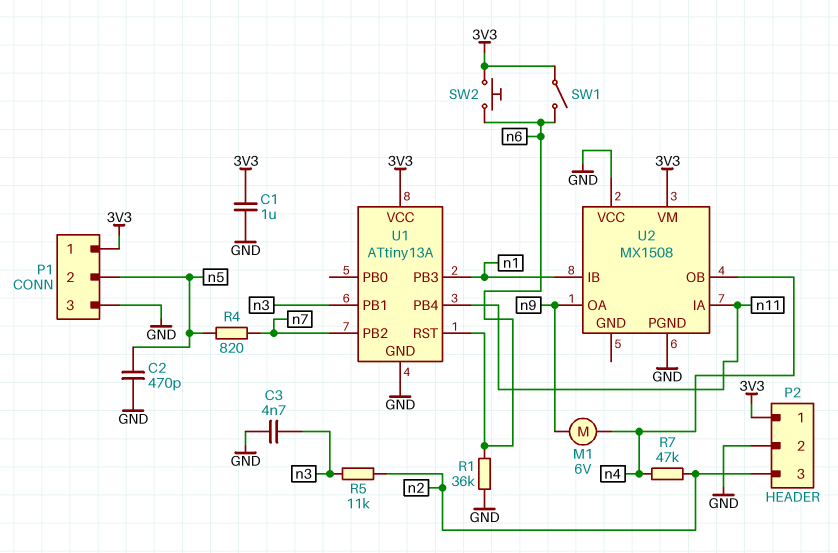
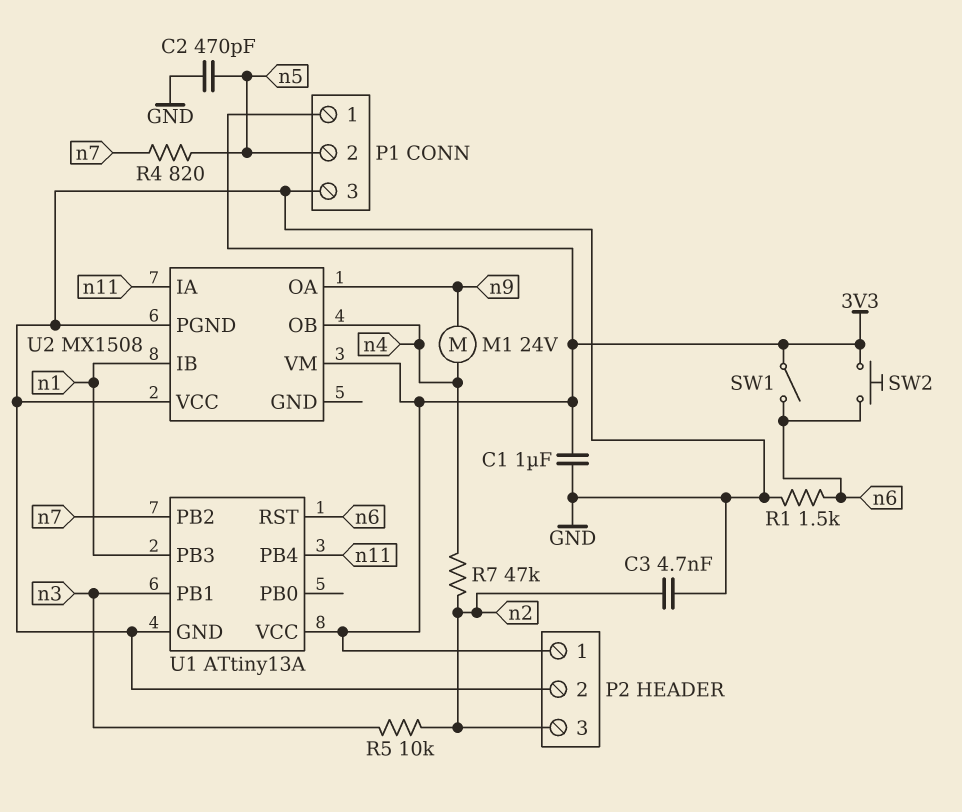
C3: 4.7nF (GND, n3) -> 4.7nF (GND, n2)
M1: motor 6V (n4, n9) -> motor 24V (n4, n9)
R1: 36k (GND, n6) -> 1.5k (GND, n6)
R5: 11k (n2, n3) -> 10k (n2, n3)

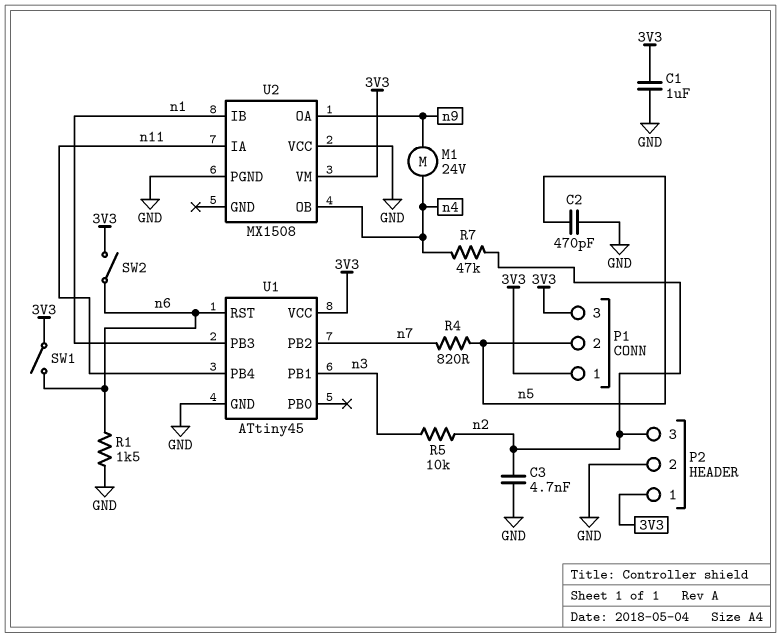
P1 pin 3: GND -> 3V3
SW2: button (3V3, n6) -> switch (3V3, n6)
U1: ATtiny13A -> ATtiny45

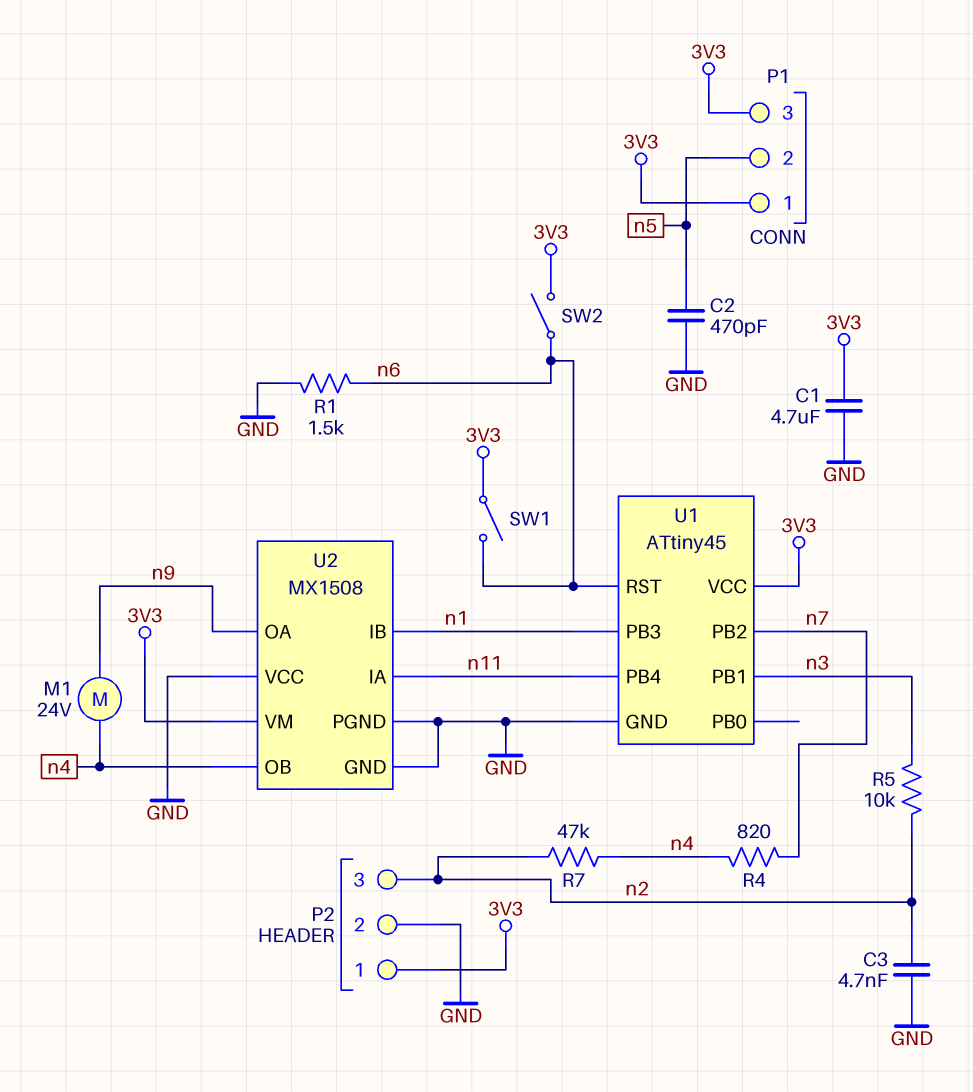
C1: 1uF (3V3, GND) -> 4.7uF (3V3, GND)
R4: 820 (n5, n7) -> 820 (n4, n7)
U2 pin GND: none -> GND

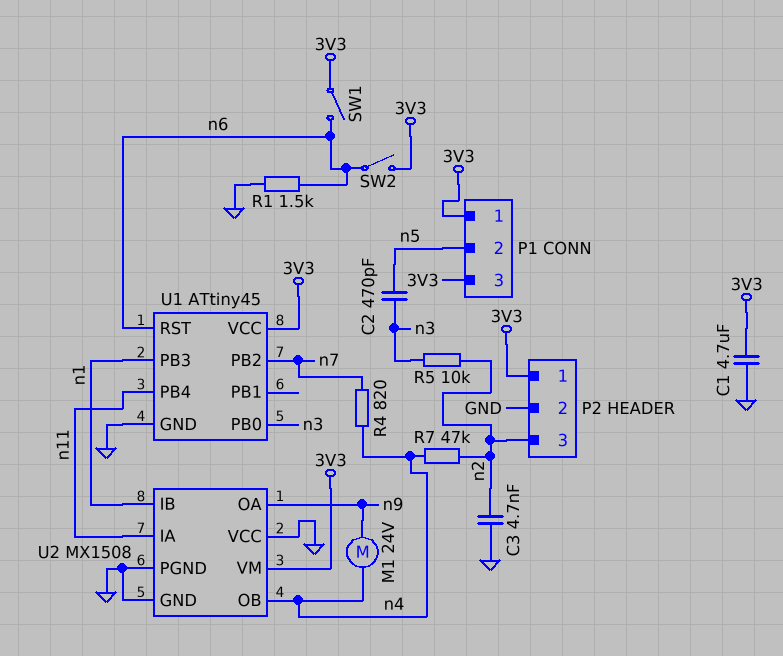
C2: 470pF (GND, n5) -> 470pF (n3, n5)
U1 pin PB0: none -> n3
U1 pin PB1: n3 -> none

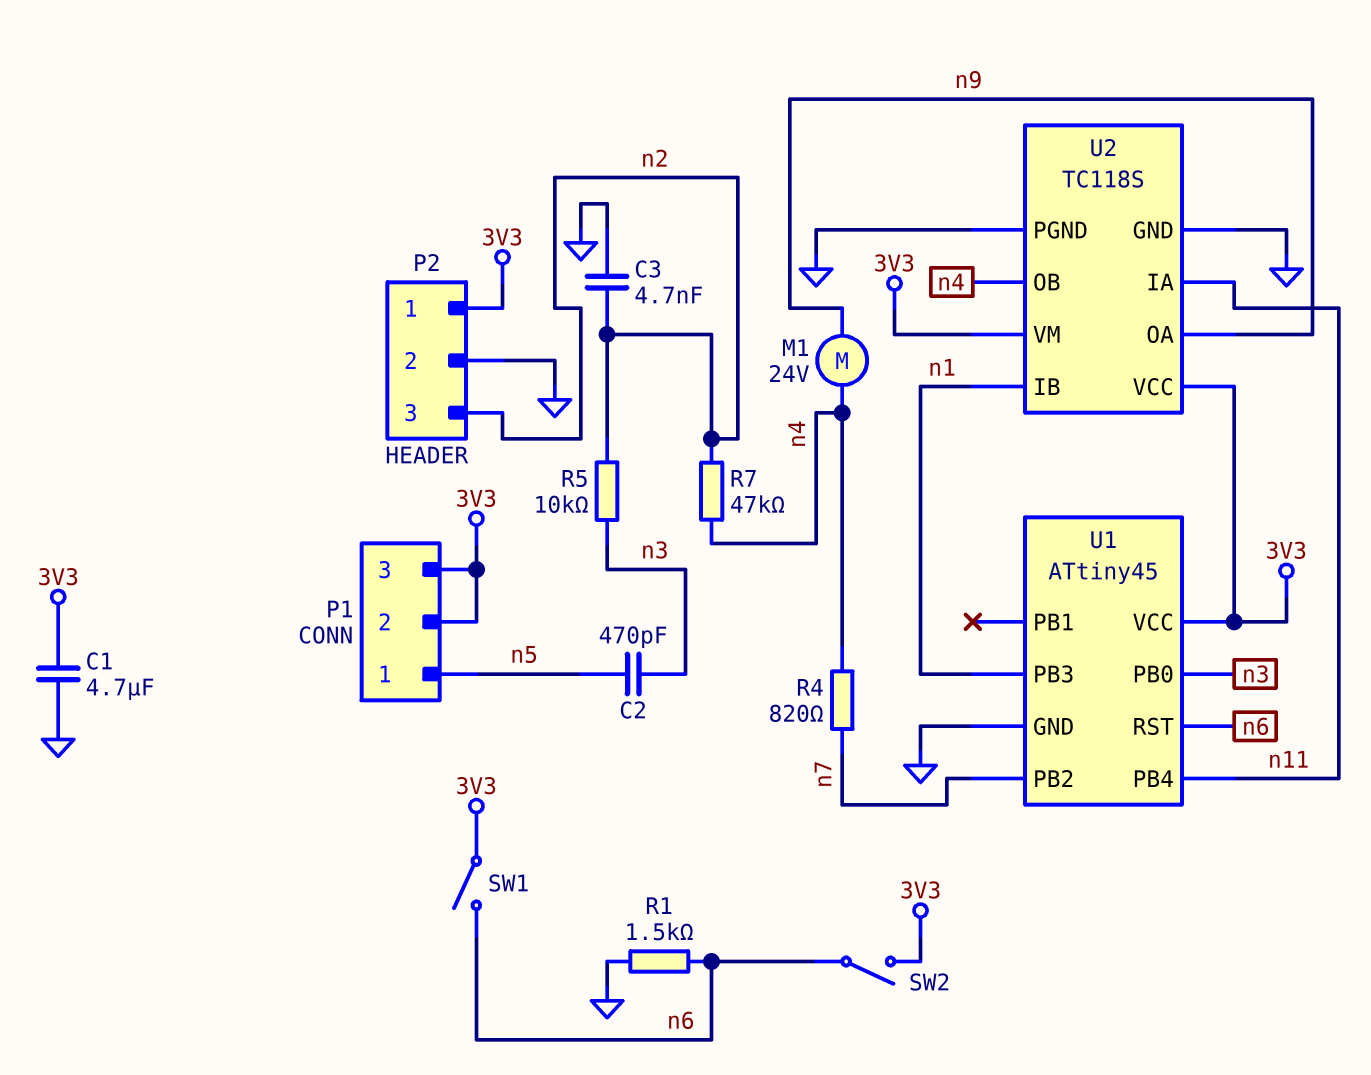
P1 pin 1: 3V3 -> n5
P1 pin 2: n5 -> 3V3
U2: MX1508 -> TC118S
U2 pin VCC: GND -> 3V3

